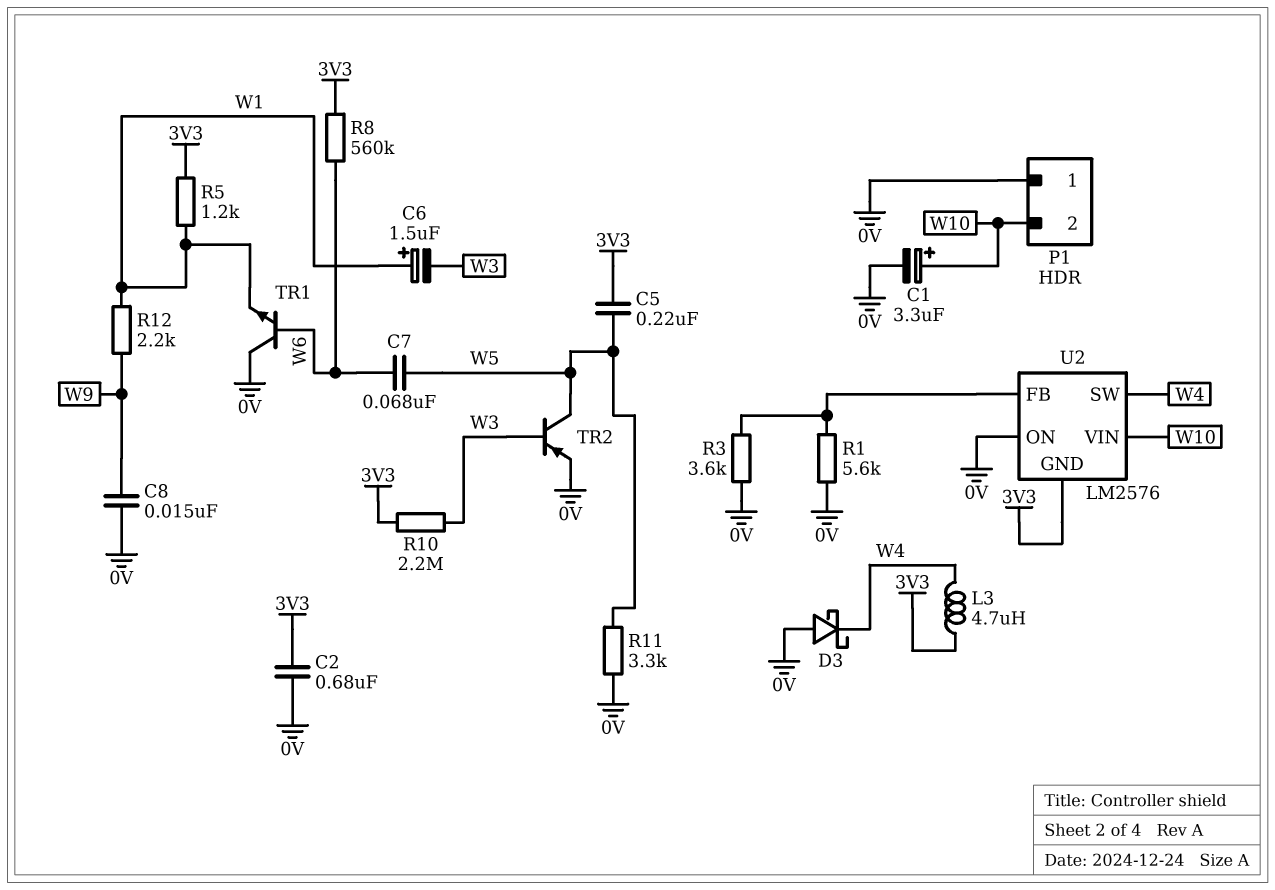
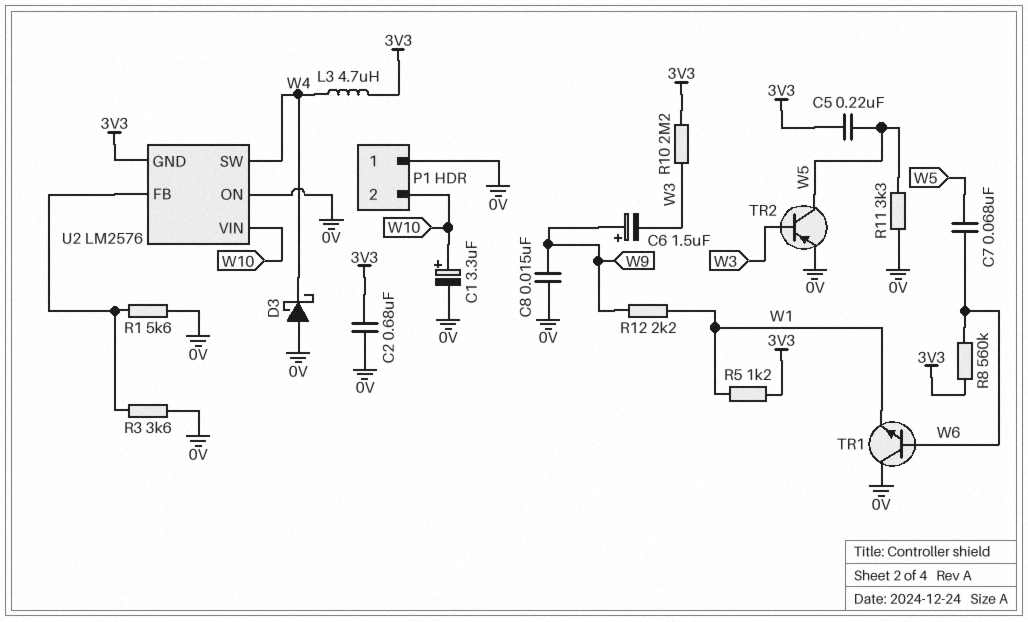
C6: 1.5uF (plus W1, minus W3) -> 1.5uF (plus W9, minus W3)

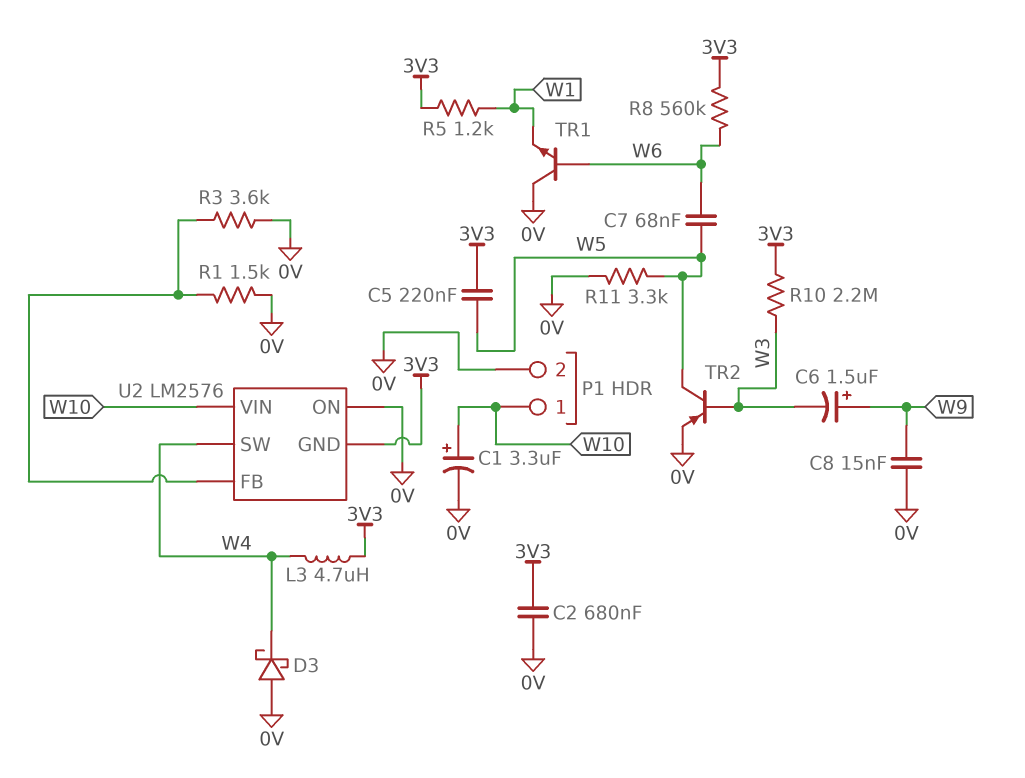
P1 pin 1: 0V -> W10
P1 pin 2: W10 -> 0V
R1: 5.6k (0V, U2/FB) -> 1.5k (0V, U2/FB)
R12: 2.2k (W1, W9) -> none

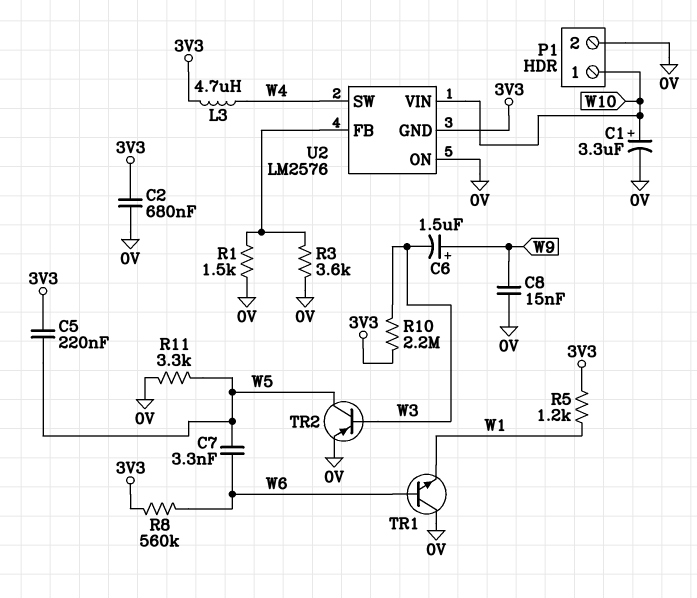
C7: 68nF (W5, W6) -> 3.3nF (W5, W6)
D3: schottky (A 0V, K W4) -> none

